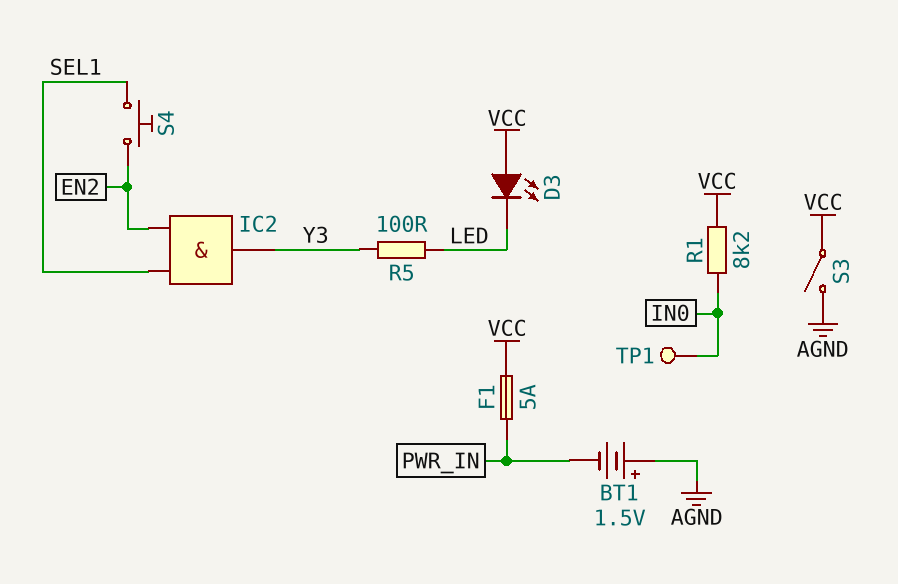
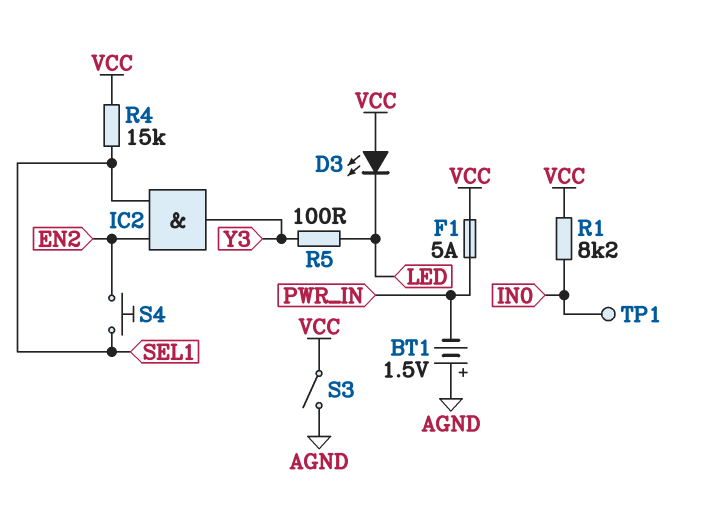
R4: none -> 15k (SEL1, VCC)

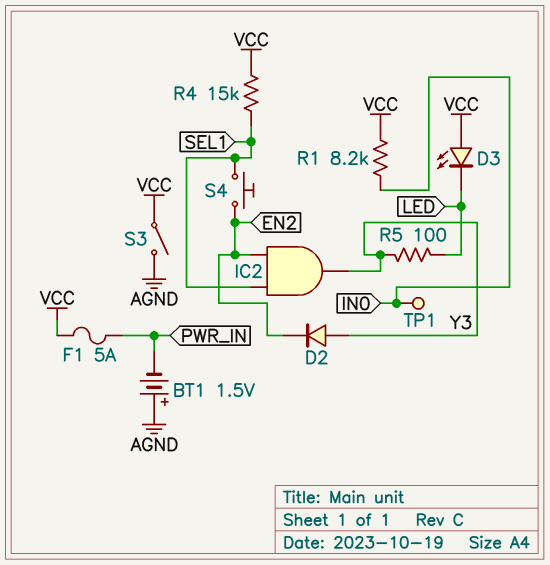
D2: none -> diode (A Y3, K EN2)

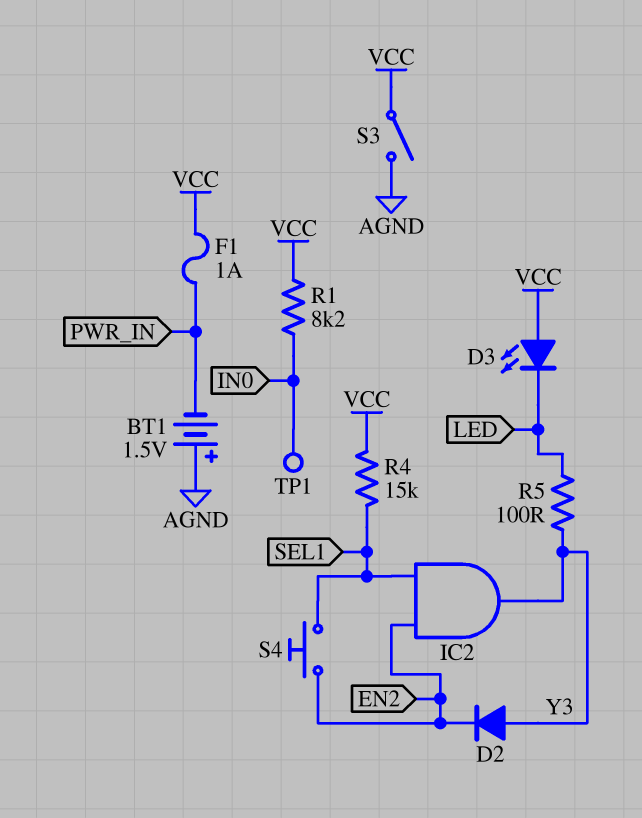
F1: 5A (PWR_IN, VCC) -> 1A (PWR_IN, VCC)

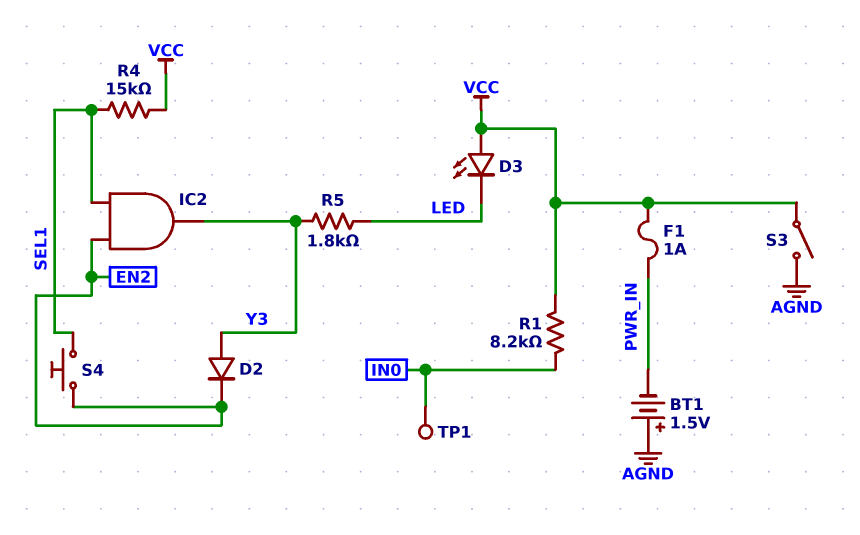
R5: 100 (LED, Y3) -> 1.8k (LED, Y3)

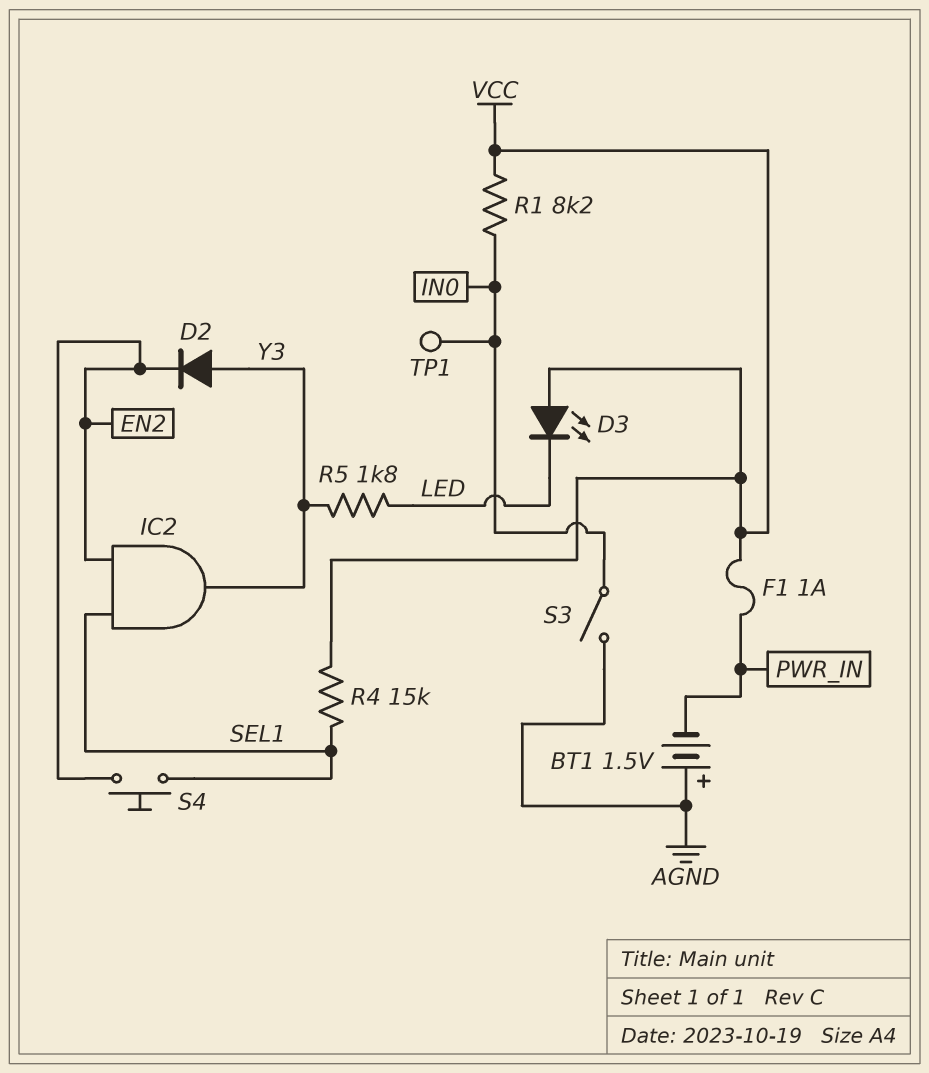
S3: switch (AGND, VCC) -> switch (AGND, IN0)

